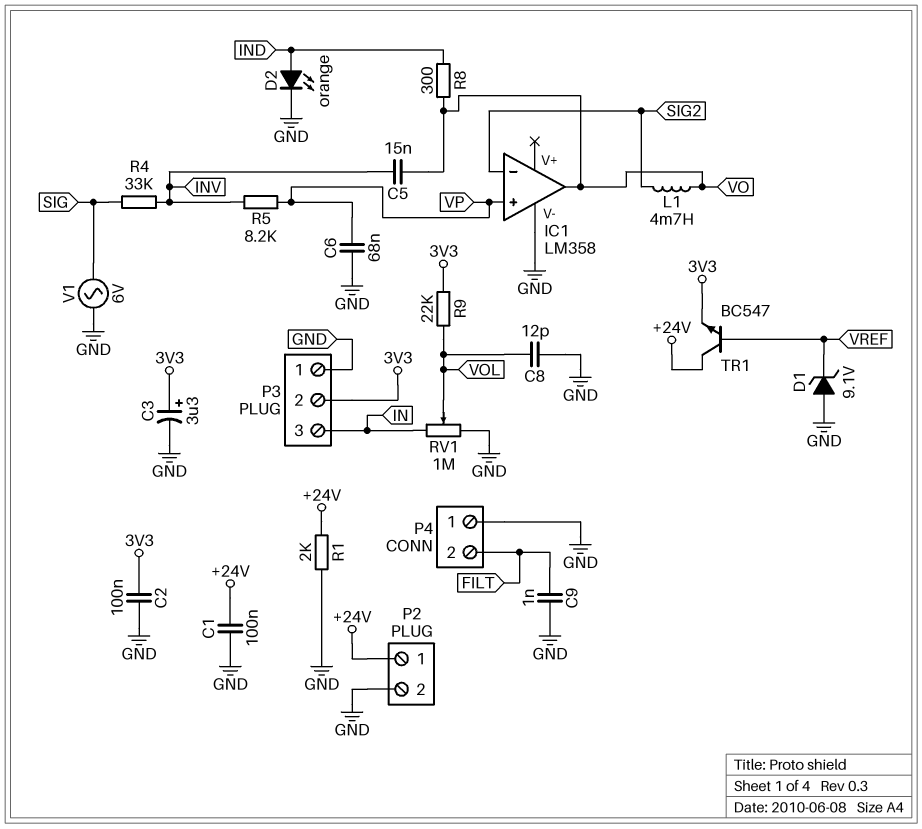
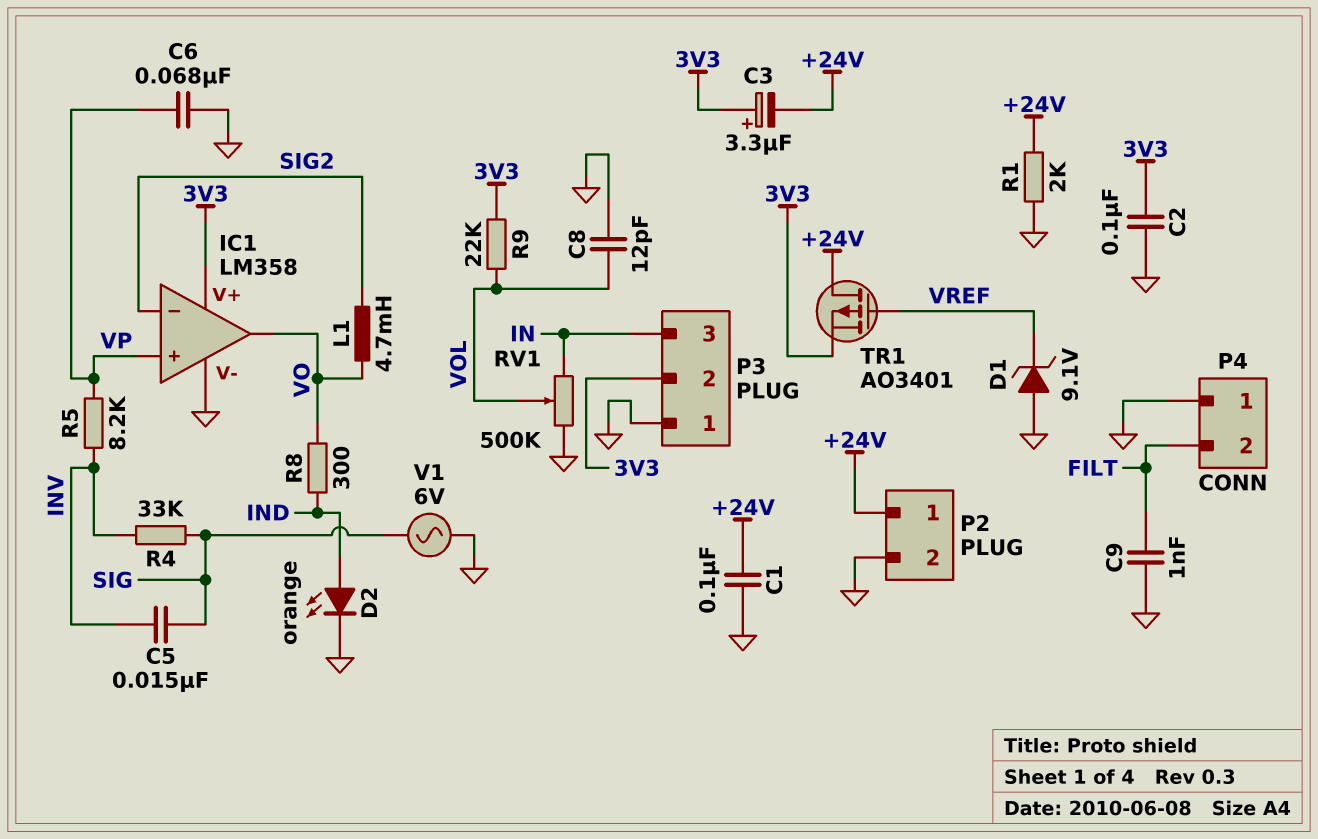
C3: 3.3uF (plus 3V3, minus GND) -> 3.3uF (plus 3V3, minus +24V)
C5: 15nF (INV, VO) -> 15nF (INV, SIG)
IC1 pin V+: none -> 3V3
RV1: 1M (GND, IN, wiper VOL) -> 500k (GND, IN, wiper VOL)
TR1: NPN BC547 (B VREF, C +24V, E 3V3) -> PMOS AO3401 (G VREF, D +24V, S 3V3)

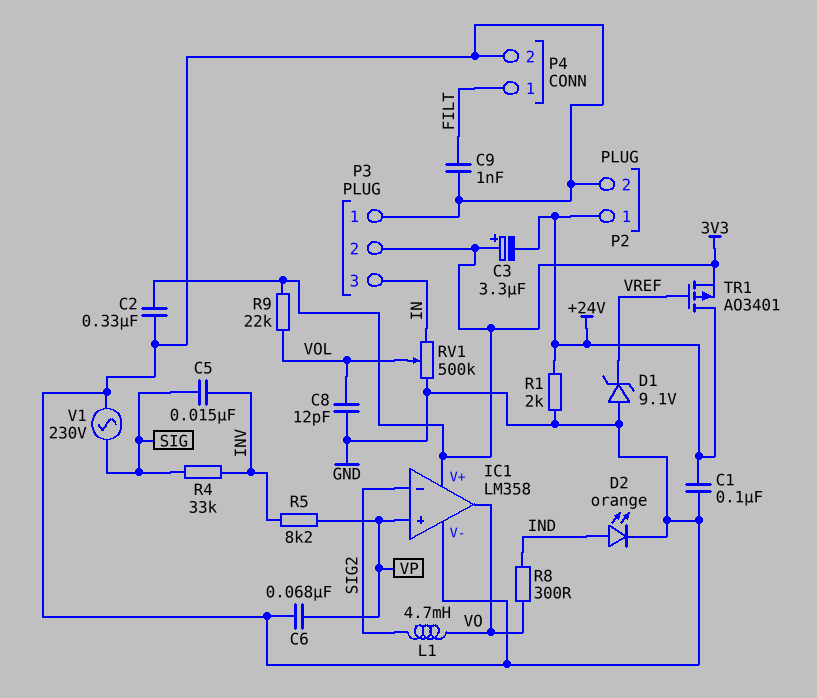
C2: 100nF (3V3, GND) -> 330nF (3V3, GND)
P4 pin 1: GND -> FILT
P4 pin 2: FILT -> GND
V1: AC 6V (GND, SIG) -> AC 230V (GND, SIG)

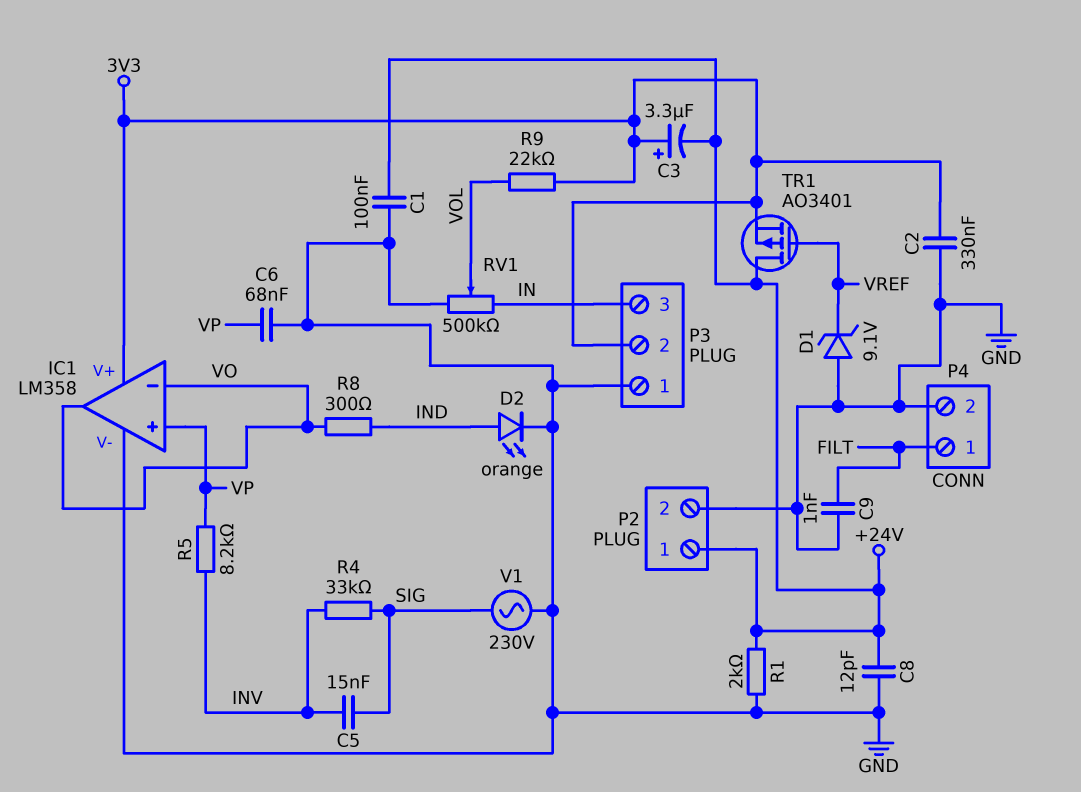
C8: 12pF (GND, VOL) -> 12pF (+24V, GND)
IC1 pin in-: SIG2 -> VO
L1: 4.7mH (SIG2, VO) -> none

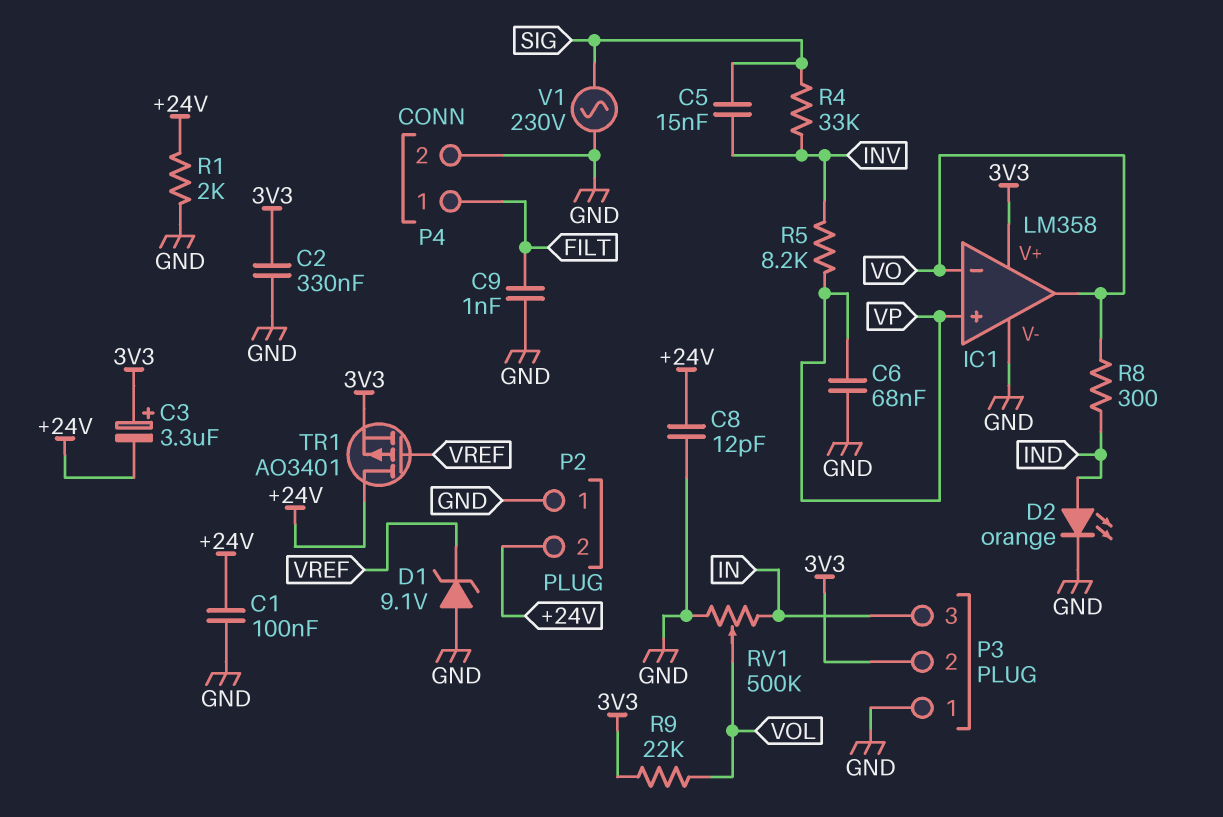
P2 pin 1: +24V -> GND
P2 pin 2: GND -> +24V

